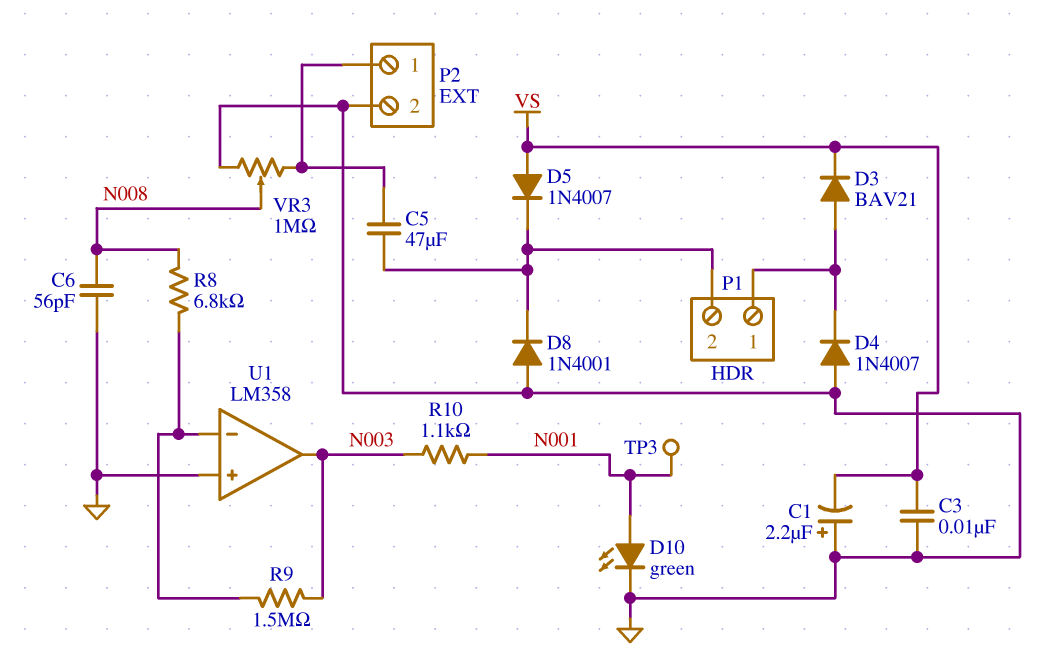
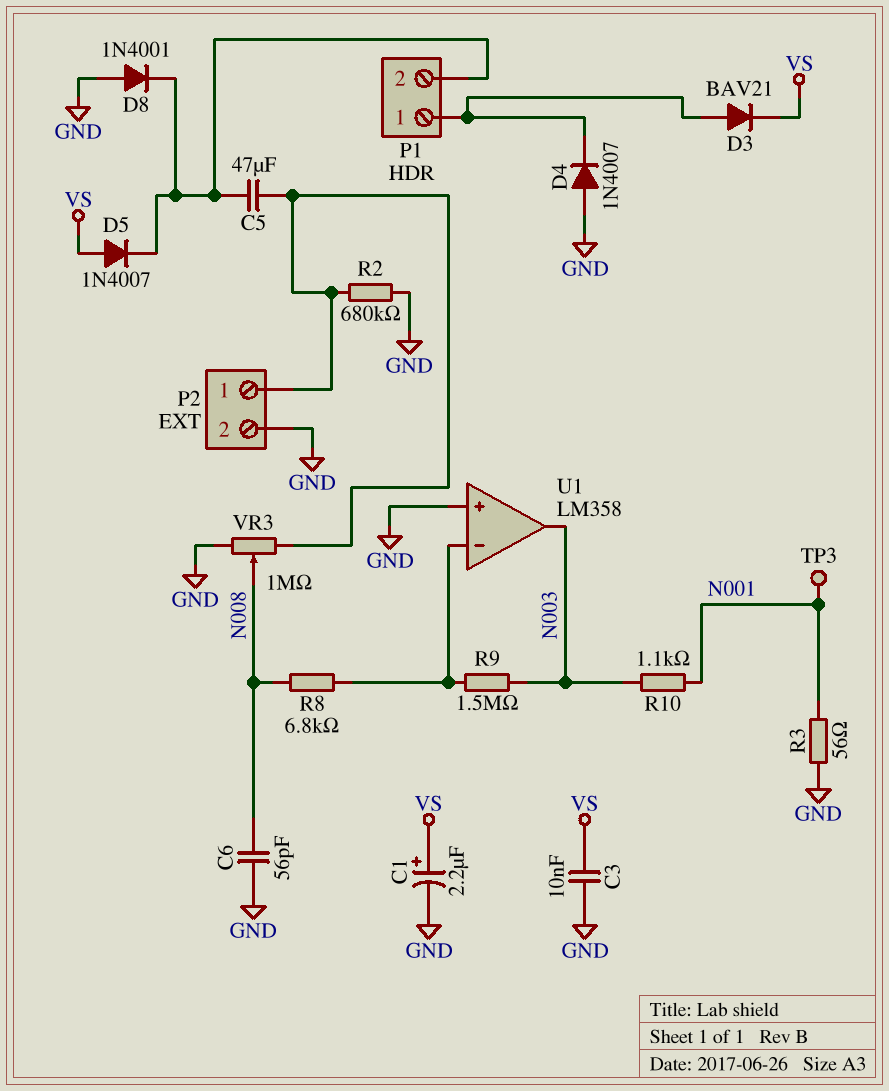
C1: 2.2uF (plus GND, minus VS) -> 2.2uF (plus VS, minus GND)
D10: LED green (A N001, K GND) -> none
R2: none -> 680k (GND, P2/1)
R3: none -> 56 (GND, N001)

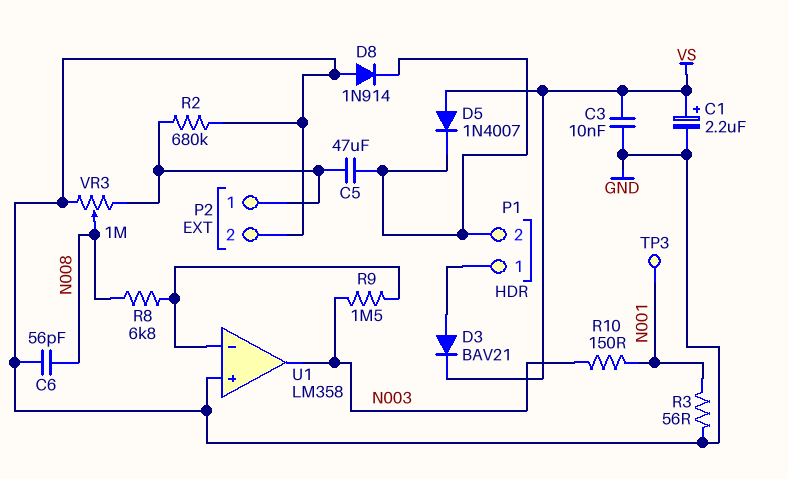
D4: diode 1N4007 (A GND, K P1/1) -> none
D8: diode 1N4001 (A GND, K P1/2) -> diode 1N914 (A GND, K P1/2)
R10: 1.1k (N001, N003) -> 150 (N001, N003)

